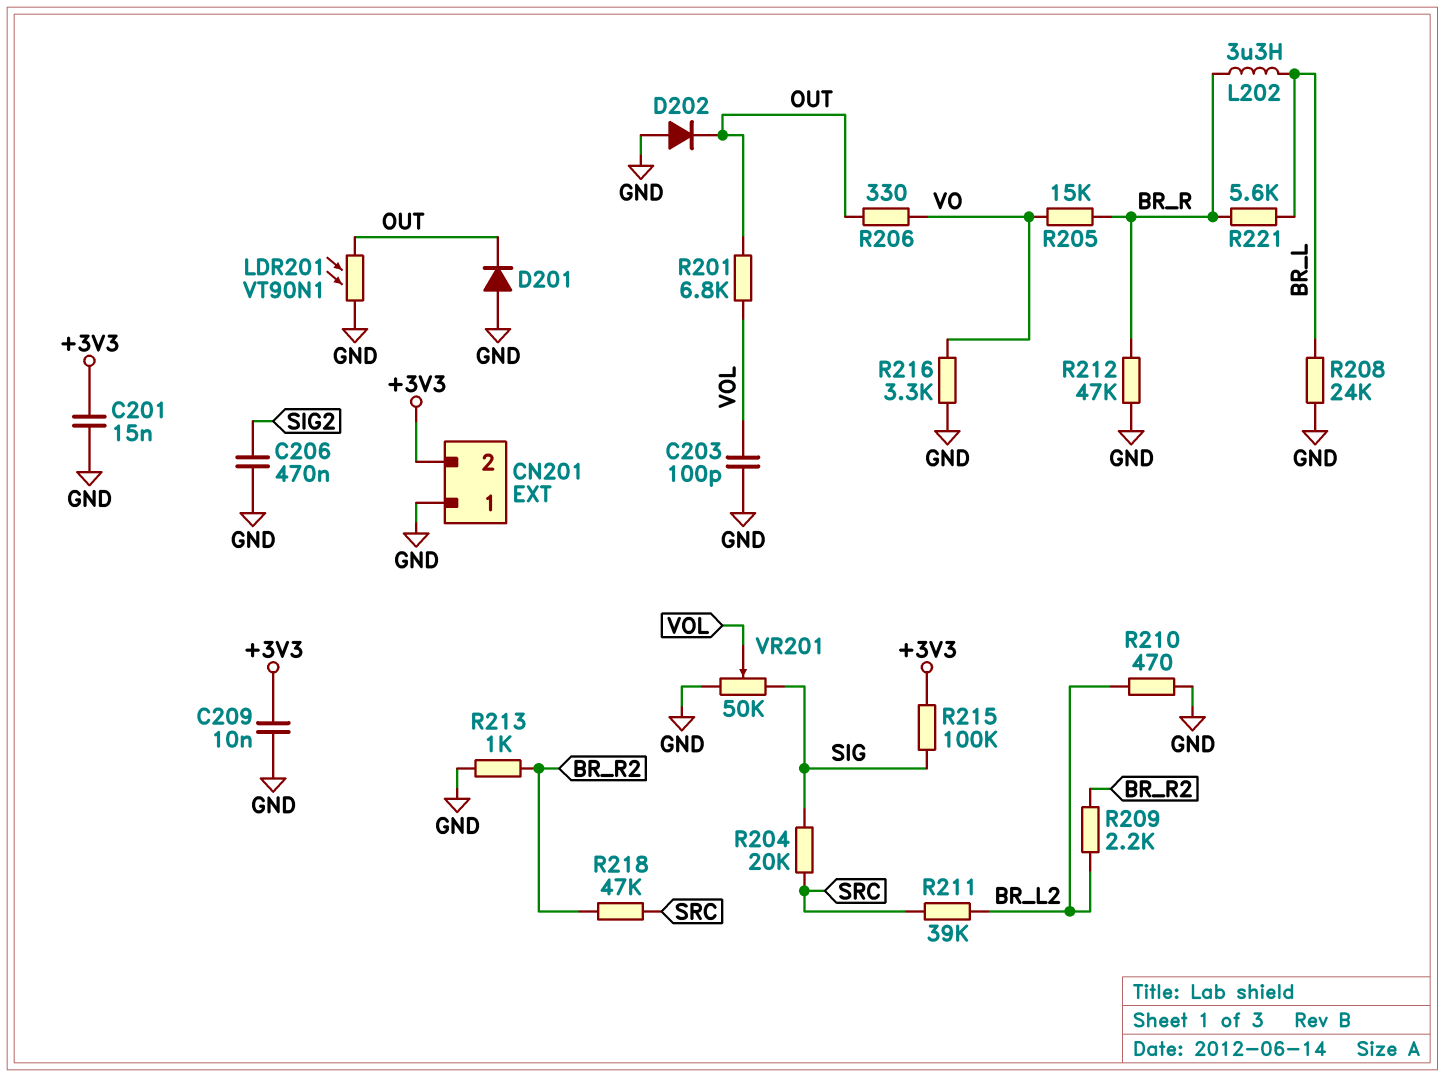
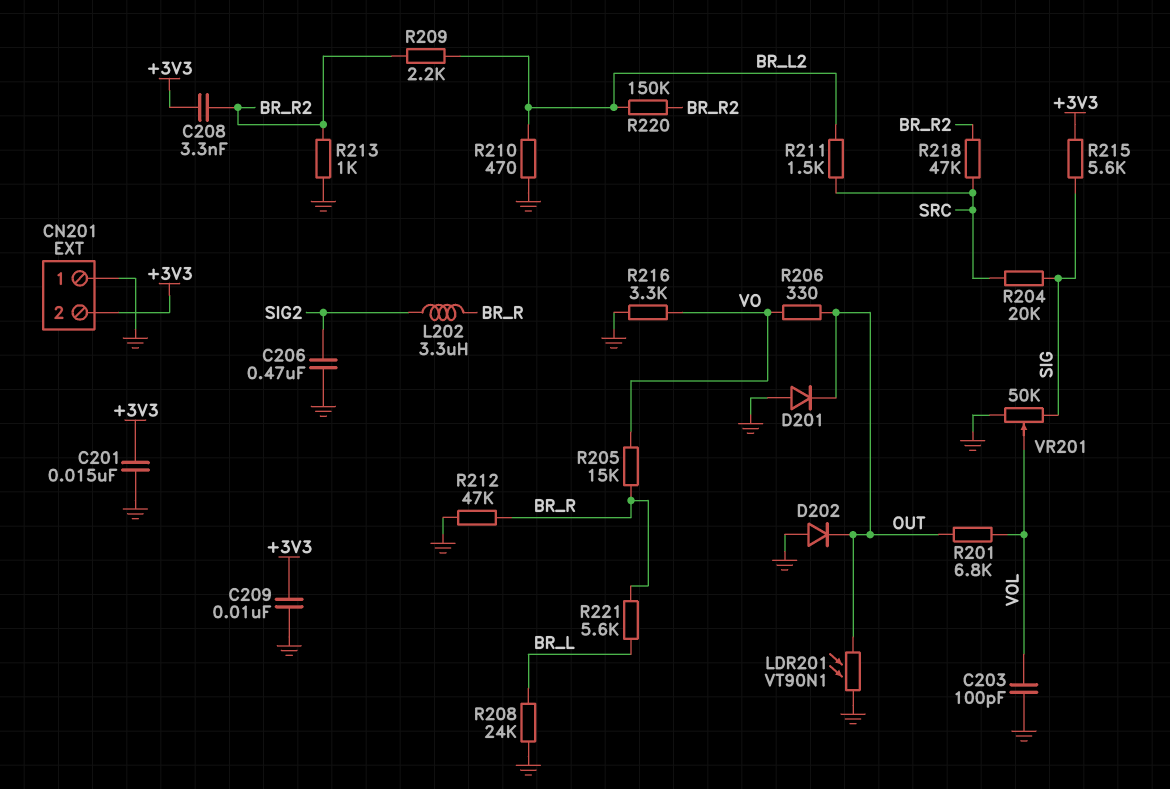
C208: none -> 3.3nF (+3V3, BR_R2)
L202: 3.3uH (BR_L, BR_R) -> 3.3uH (BR_R, SIG2)
R211: 39k (BR_L2, SRC) -> 1.5k (BR_L2, SRC)
R215: 100k (+3V3, SIG) -> 5.6k (+3V3, SIG)
R220: none -> 150k (BR_L2, BR_R2)

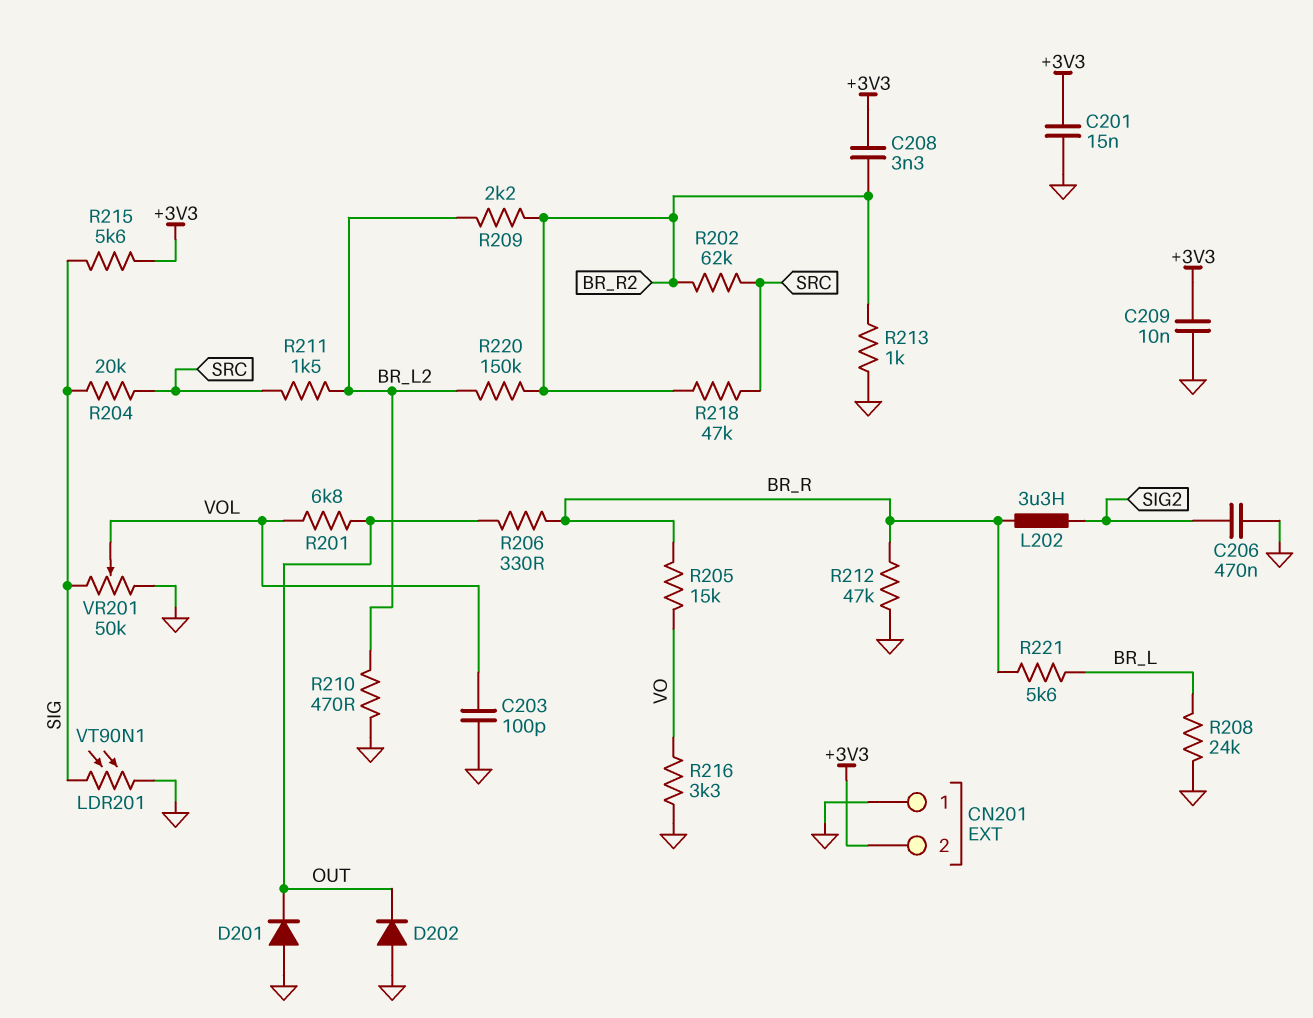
LDR201: VT90N1 (GND, OUT) -> VT90N1 (GND, SIG)
R202: none -> 62k (BR_R2, SRC)
R206: 330 (OUT, VO) -> 330 (BR_R, OUT)

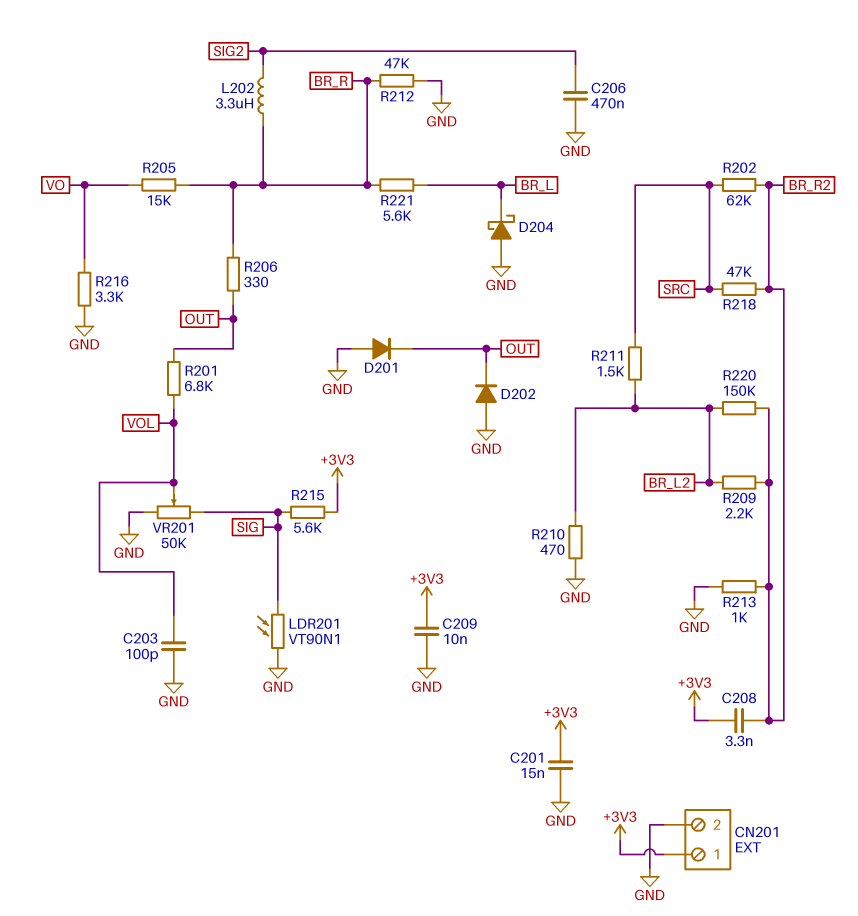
CN201 pin 1: GND -> +3V3
CN201 pin 2: +3V3 -> GND
D204: none -> schottky (A GND, K BR_L)
R204: 20k (SIG, SRC) -> none
R208: 24k (BR_L, GND) -> none

